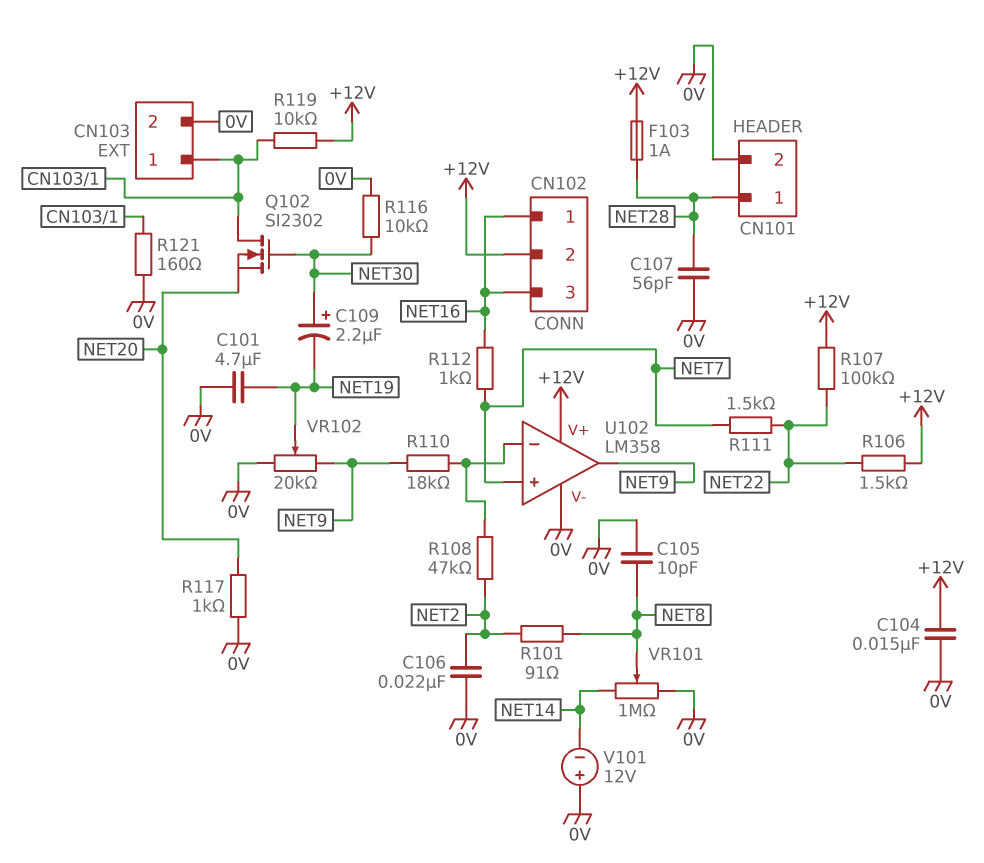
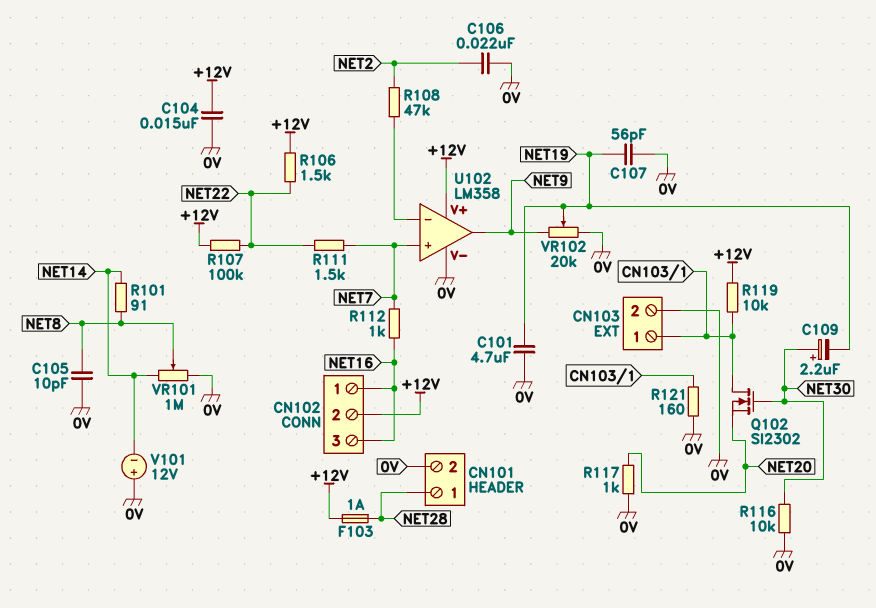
C107: 56pF (0V, NET28) -> 56pF (0V, NET19)
R101: 91 (NET2, NET8) -> 91 (NET8, NET14)
R110: 18k (NET9, U102/in-) -> none

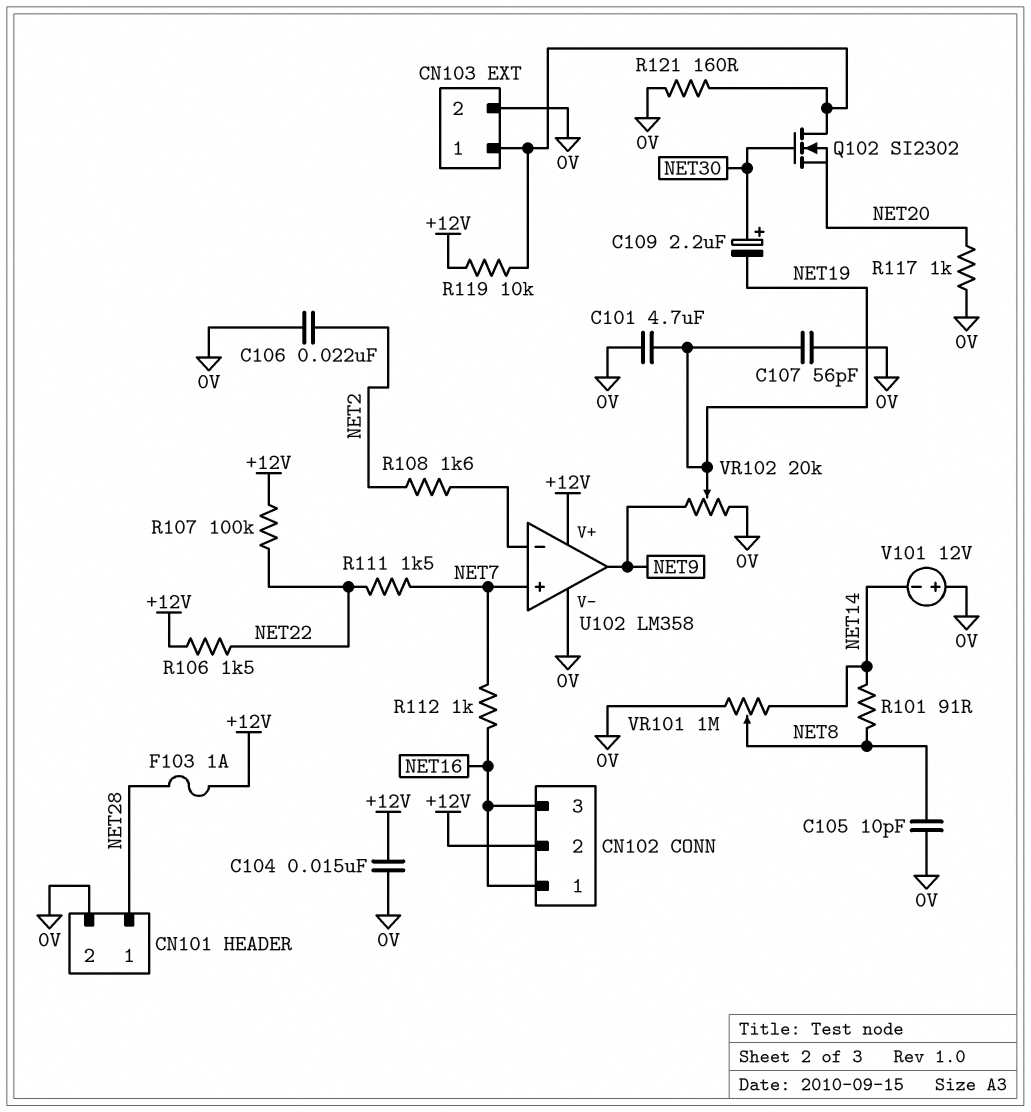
R108: 47k (NET2, U102/in-) -> 1.6k (NET2, U102/in-)
R116: 10k (0V, NET30) -> none

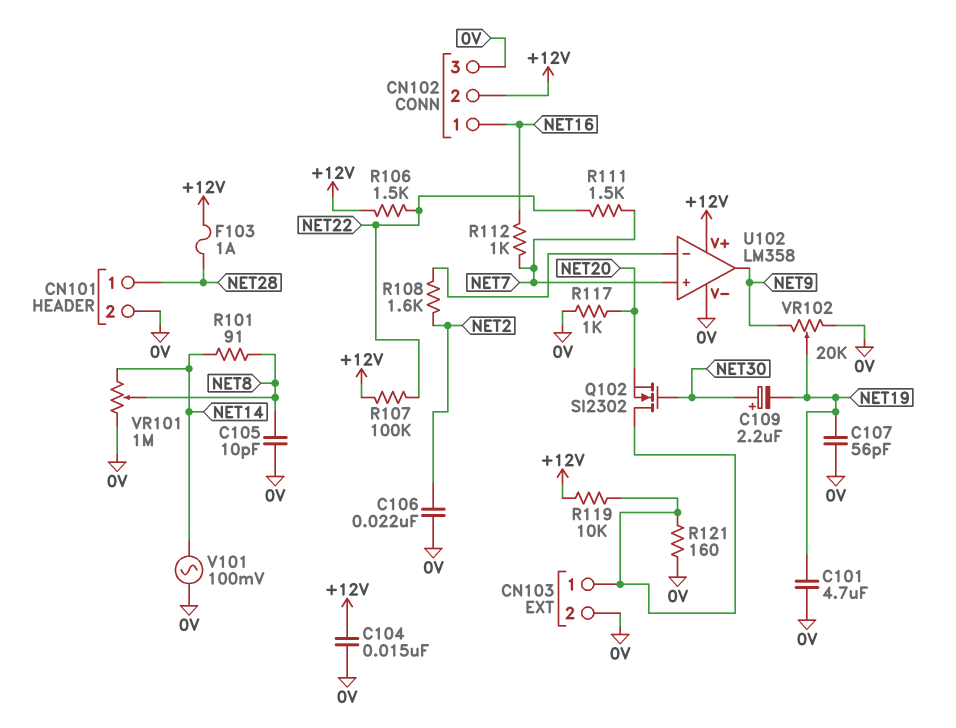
CN102 pin 3: NET16 -> 0V
V101: 12V (plus 0V, minus NET14) -> AC 100mV (0V, NET14)

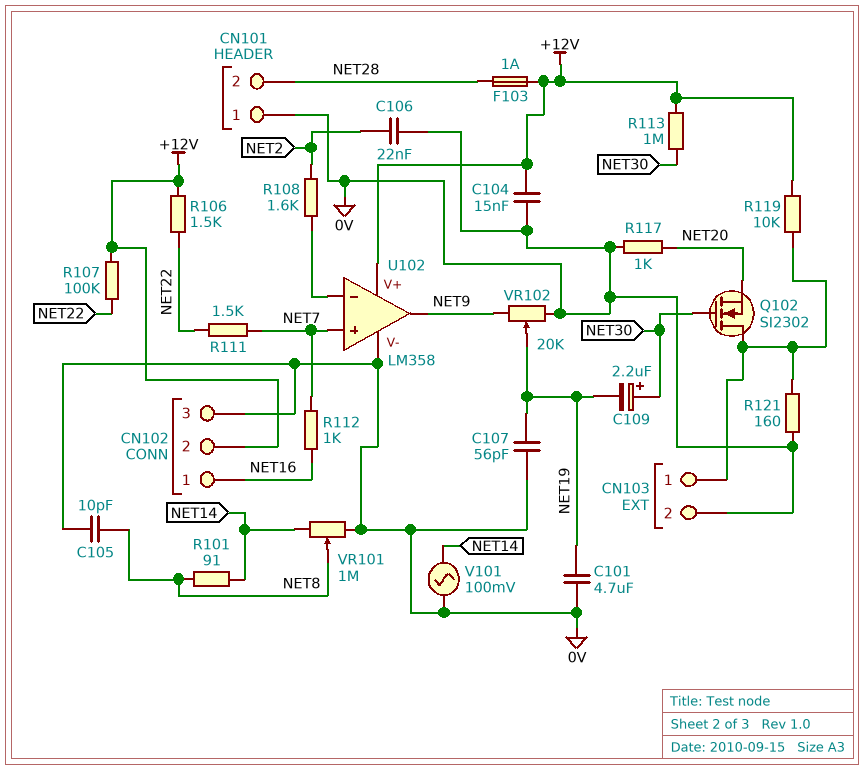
CN101 pin 1: NET28 -> 0V
CN101 pin 2: 0V -> NET28
R113: none -> 1M (+12V, NET30)

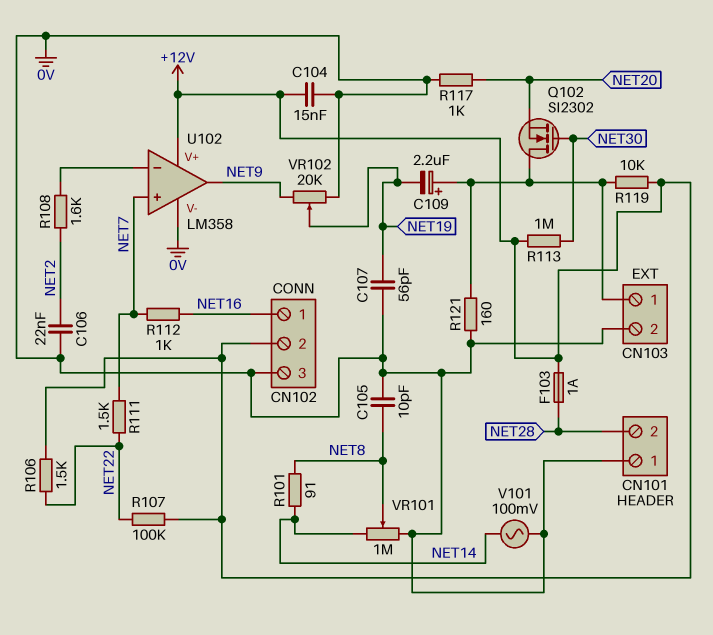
C101: 4.7uF (0V, NET19) -> none
C109: 2.2uF (plus NET30, minus NET19) -> 2.2uF (plus CN103/1, minus NET19)

